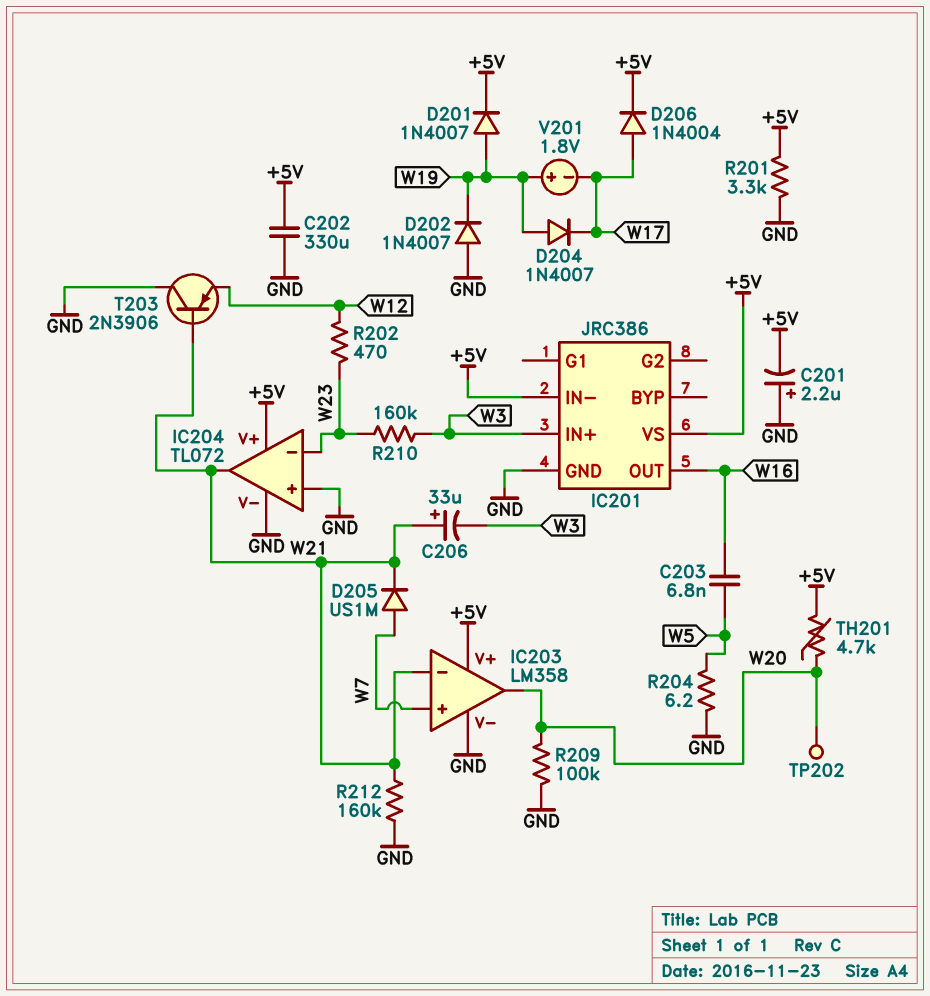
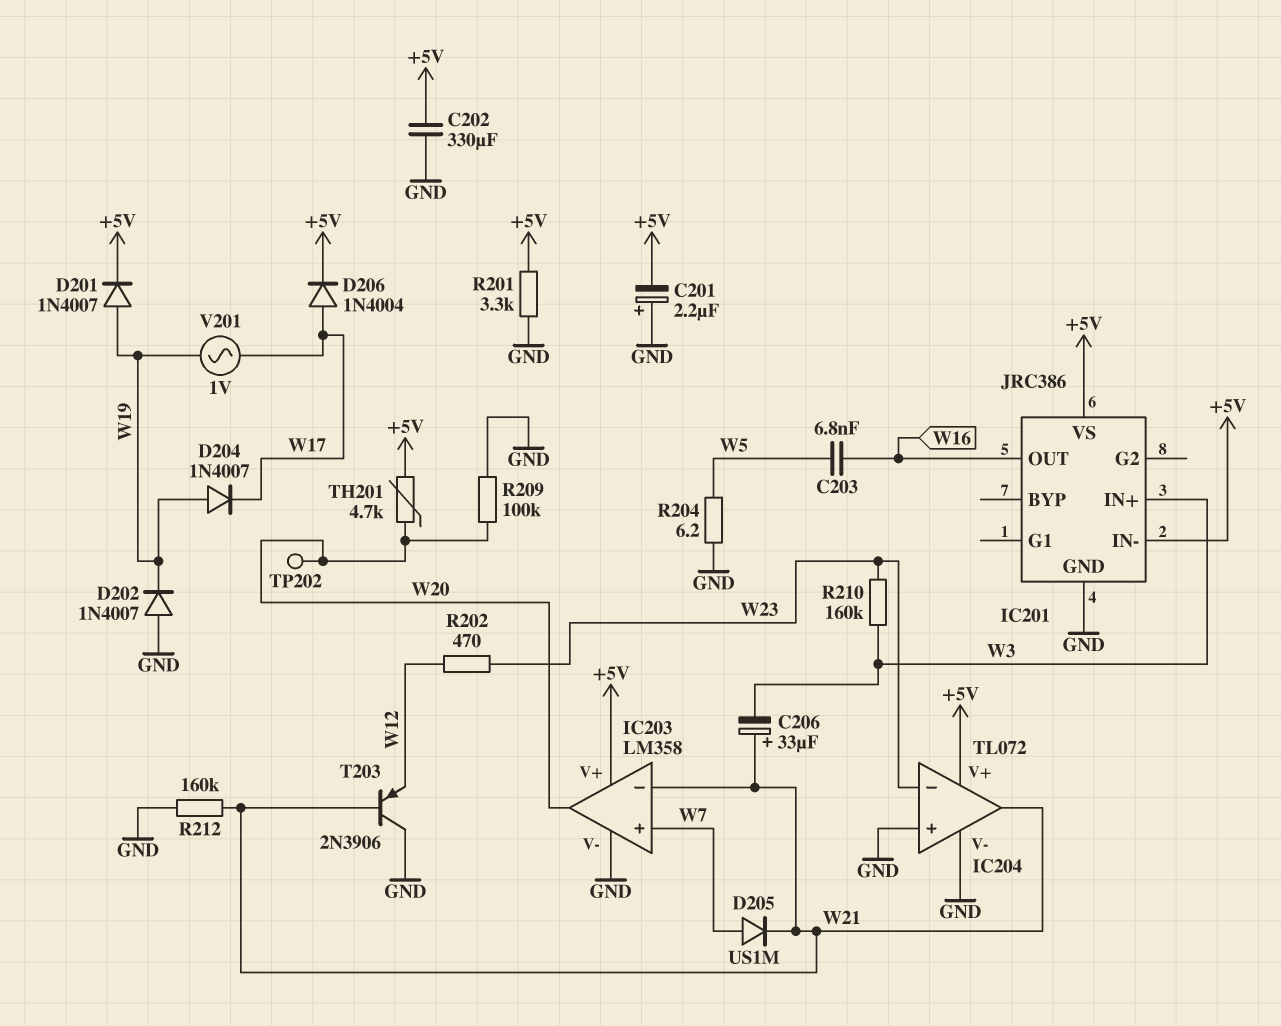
V201: 1.8V (plus W19, minus W17) -> AC 1V (W17, W19)

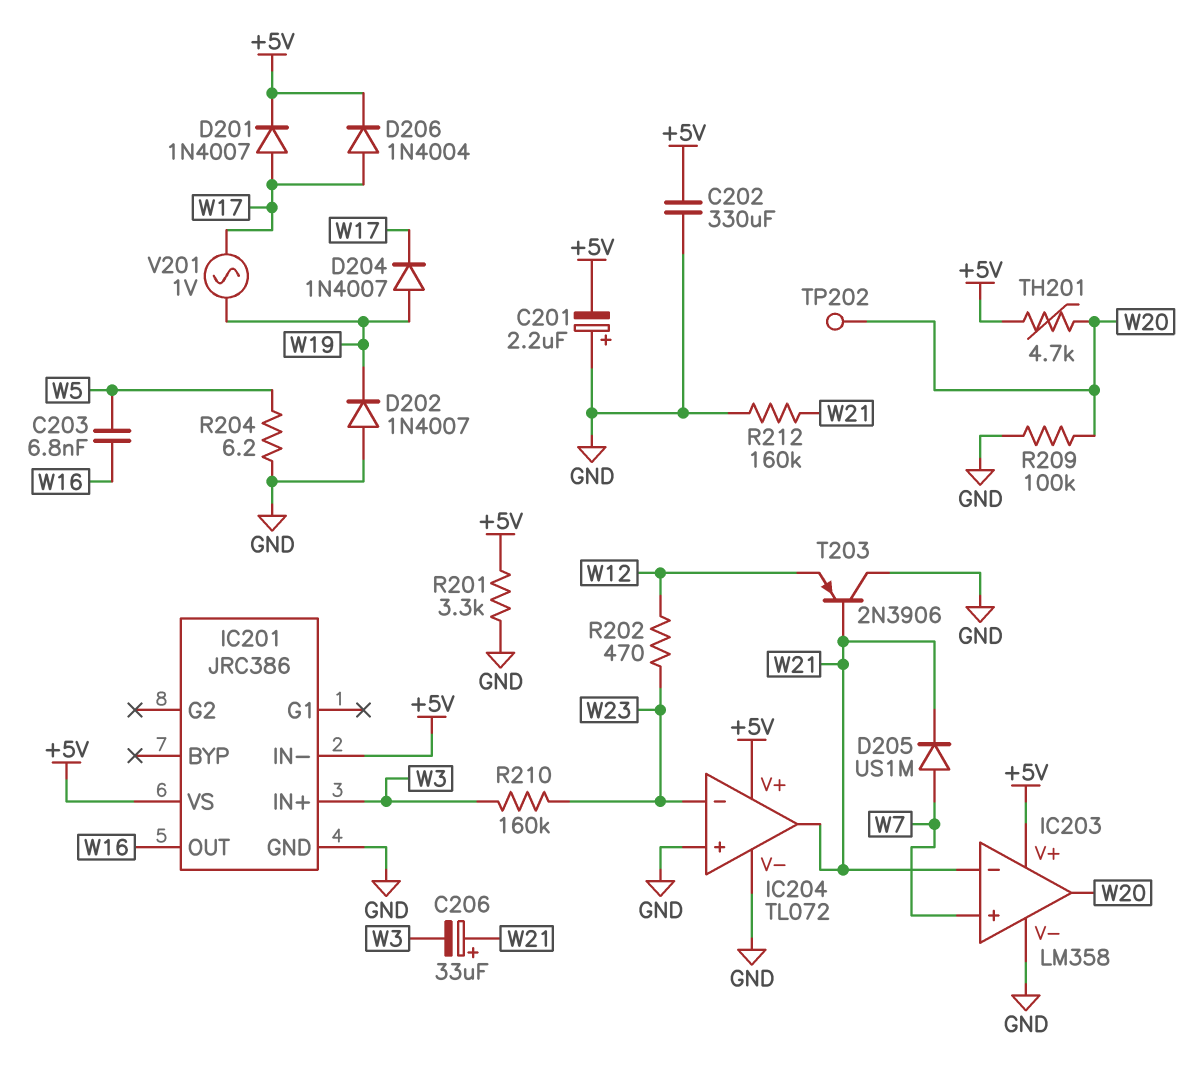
D201: diode 1N4007 (A W19, K +5V) -> diode 1N4007 (A W17, K +5V)

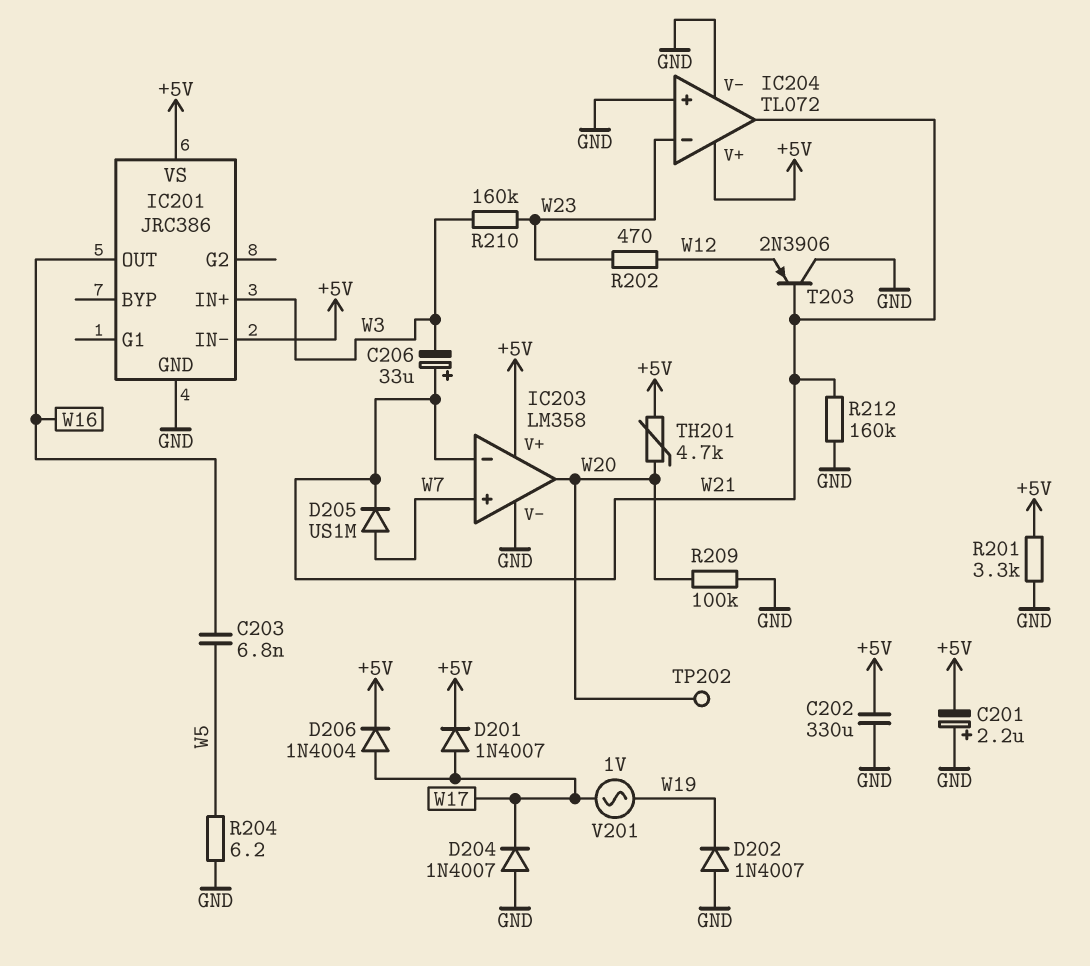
D204: diode 1N4007 (A W19, K W17) -> diode 1N4007 (A GND, K W17)

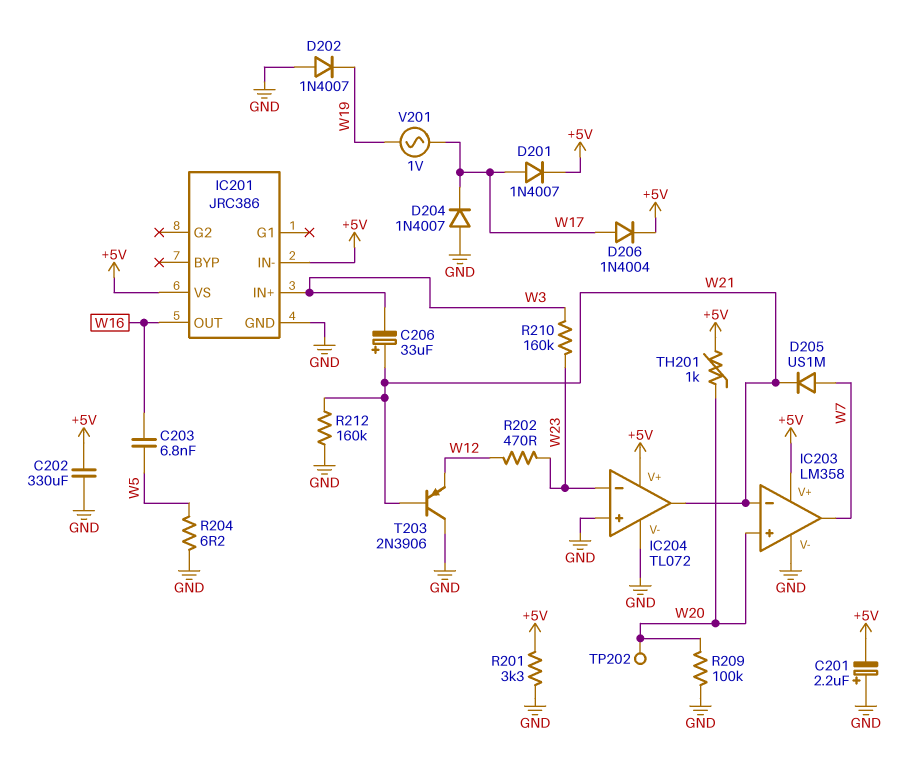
IC203 pin in+: W7 -> W20
IC203 pin out: W20 -> W7
TH201: 4.7k (+5V, W20) -> 1k (+5V, W20)

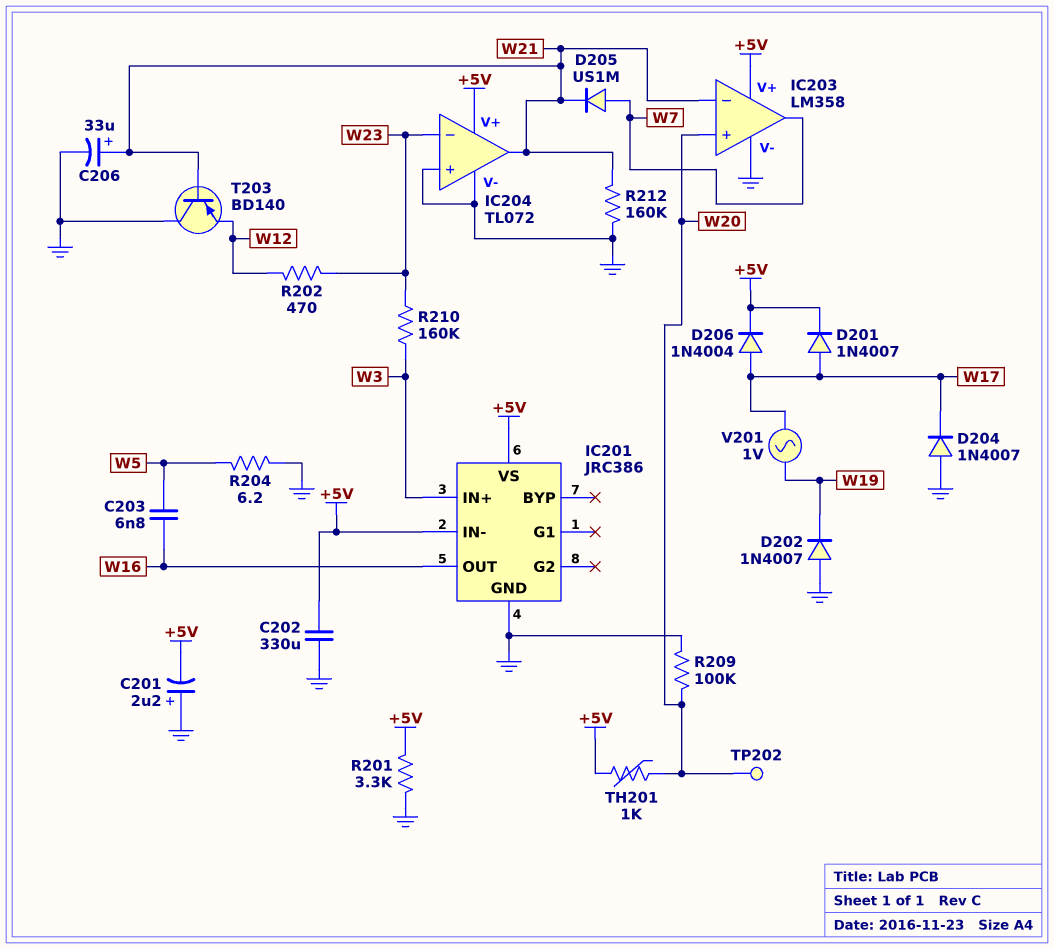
C206: 33uF (plus W21, minus W3) -> 33uF (plus W21, minus GND)
T203: PNP 2N3906 (B W21, C GND, E W12) -> PNP BD140 (B W21, C GND, E W12)

